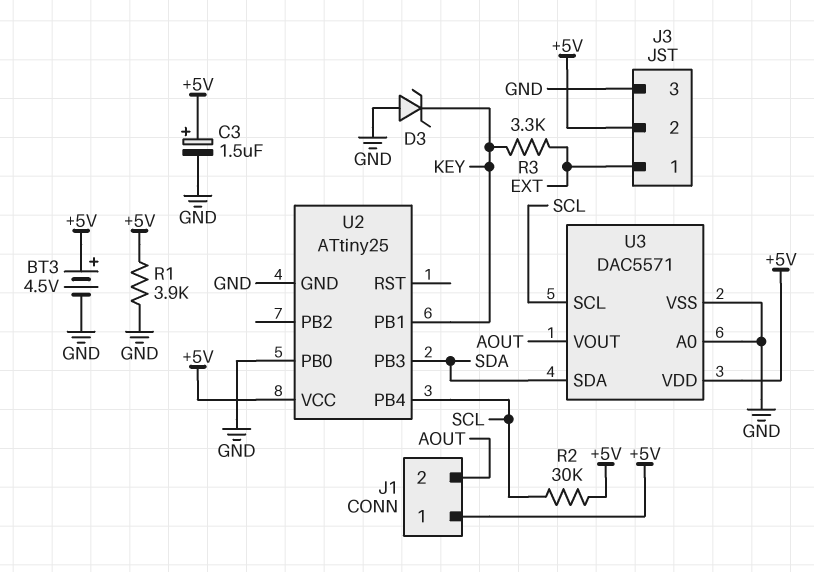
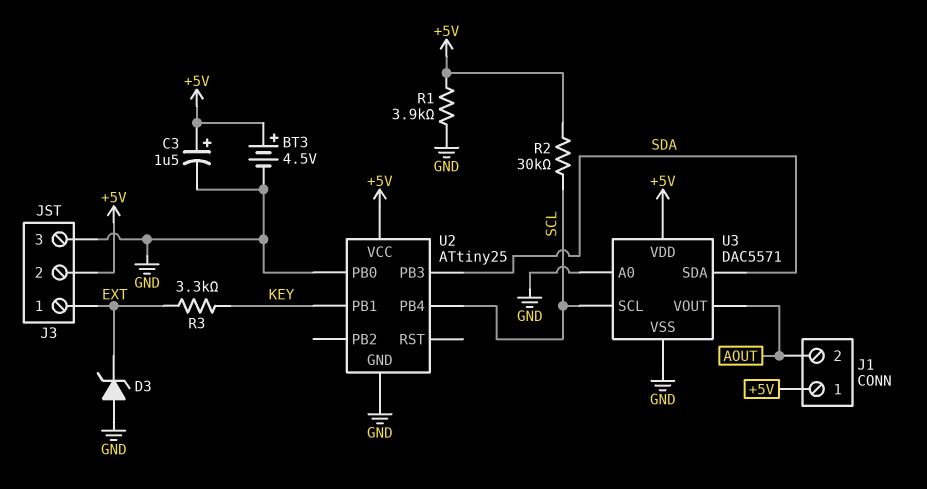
D3: zener (A GND, K KEY) -> zener (A GND, K EXT)

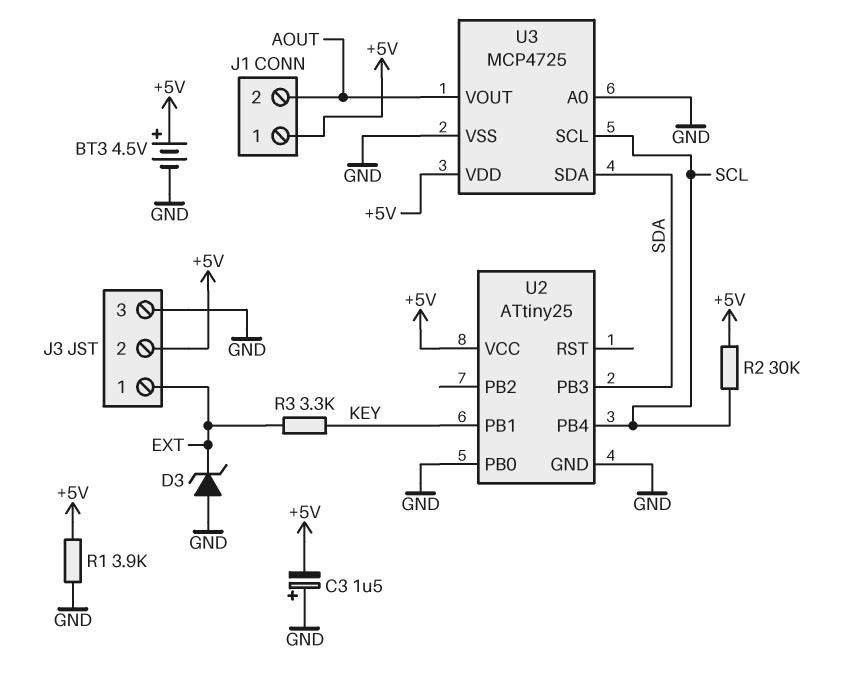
C3: 1.5uF (plus +5V, minus GND) -> 1.5uF (plus GND, minus +5V)
U3: DAC5571 -> MCP4725

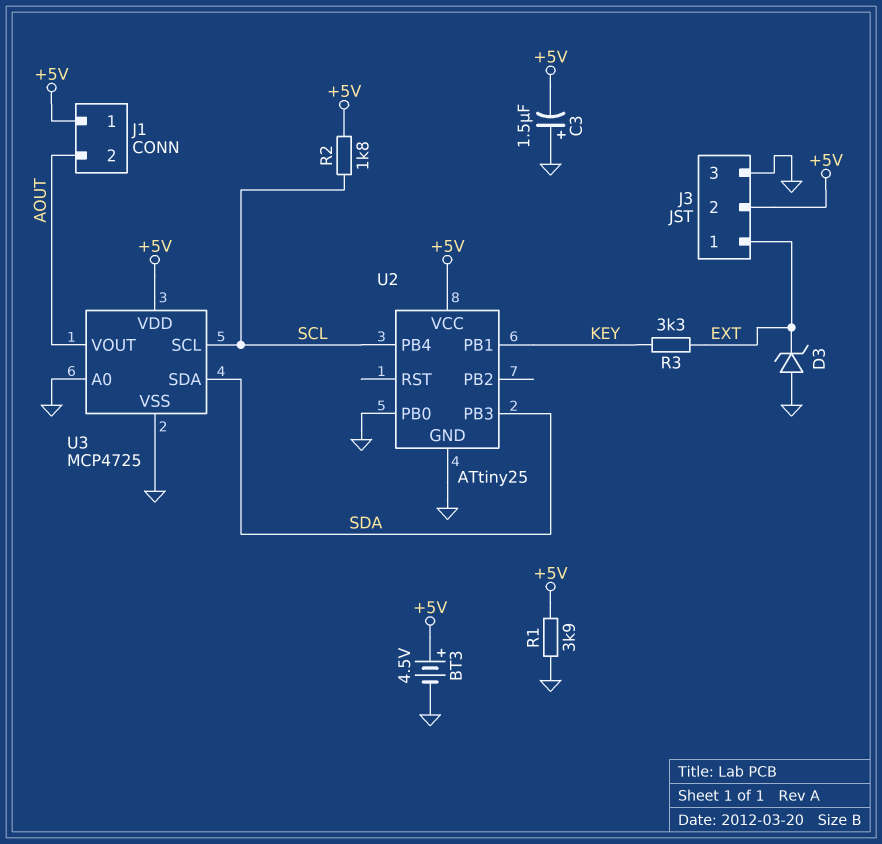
R2: 30k (+5V, SCL) -> 1.8k (+5V, SCL)

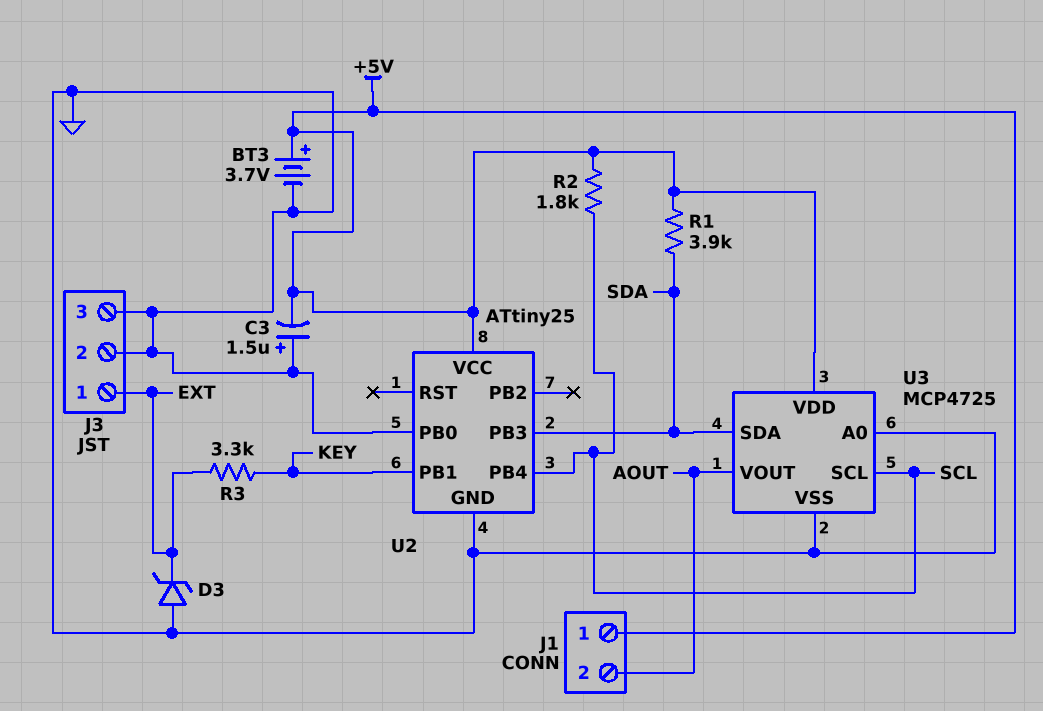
BT3: 4.5V (plus +5V, minus GND) -> 3.7V (plus +5V, minus GND)
J3 pin 2: +5V -> GND
R1: 3.9k (+5V, GND) -> 3.9k (+5V, SDA)

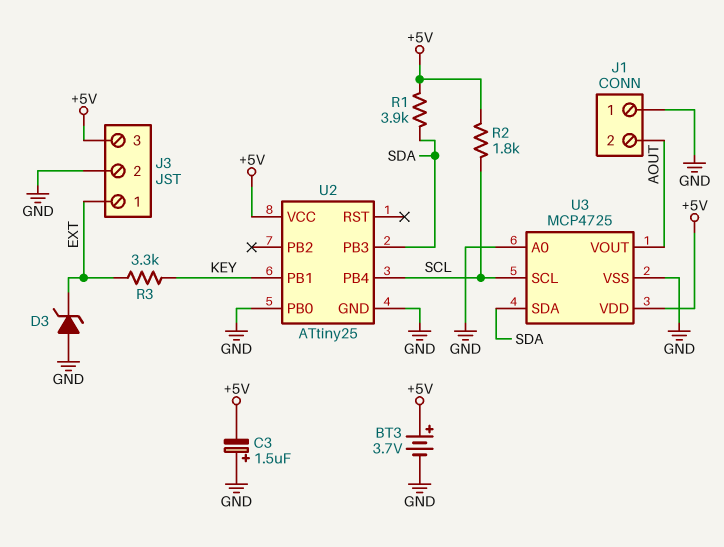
J1 pin 1: +5V -> GND
J3 pin 3: GND -> +5V

